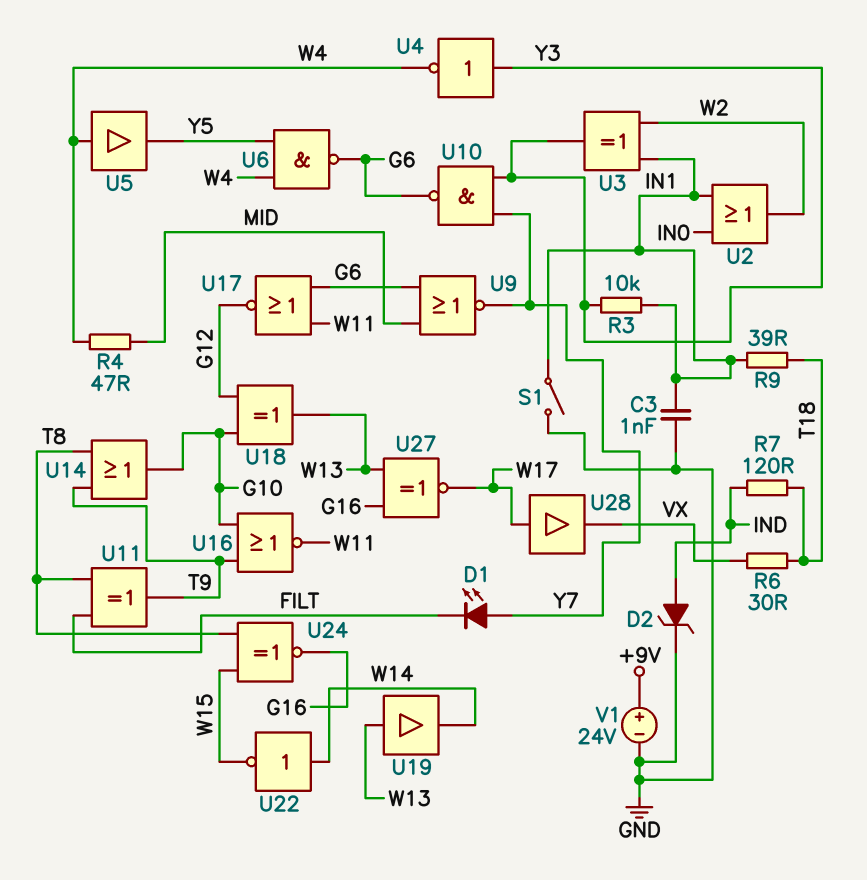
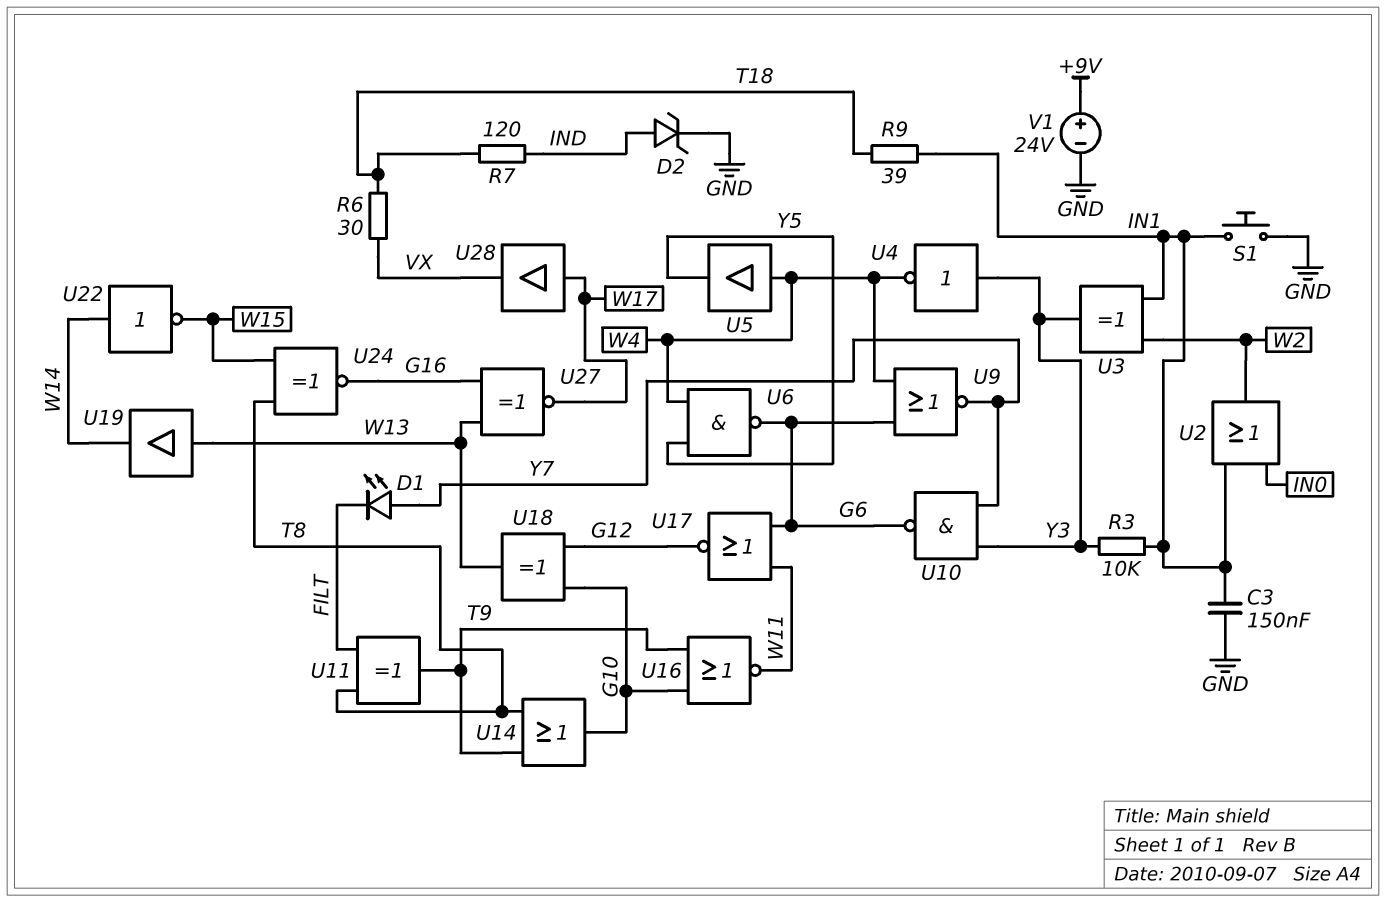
C3: 1nF (GND, IN1) -> 150nF (GND, IN1)
R4: 47 (MID, W4) -> none
S1: switch (GND, IN1) -> button (GND, IN1)
U9: NOR (in G6, in MID, out Y7) -> NOR (in G6, in W4, out Y7)

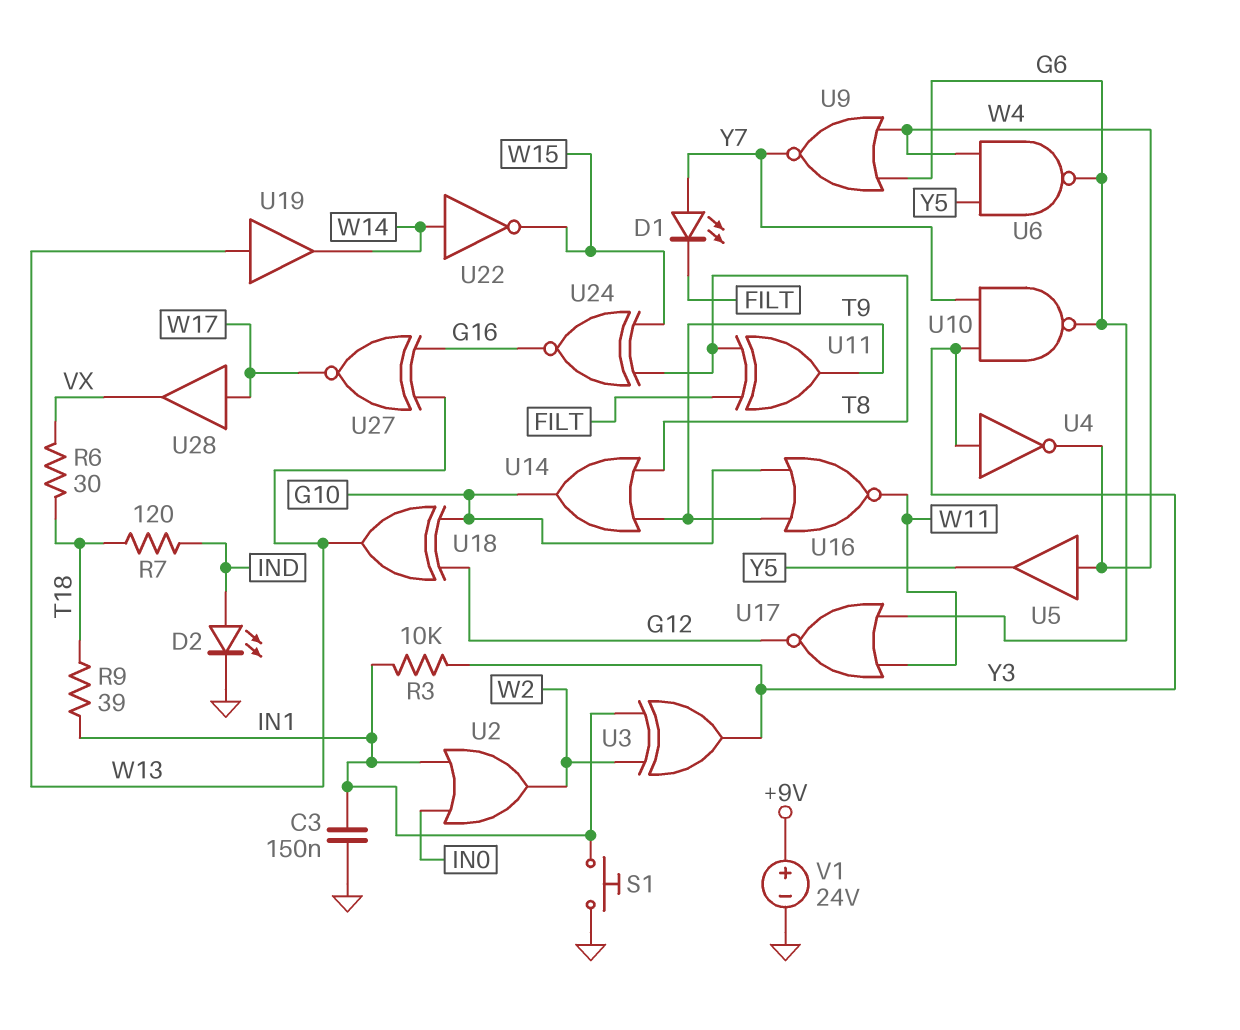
D2: zener (A IND, K GND) -> LED (A IND, K GND)

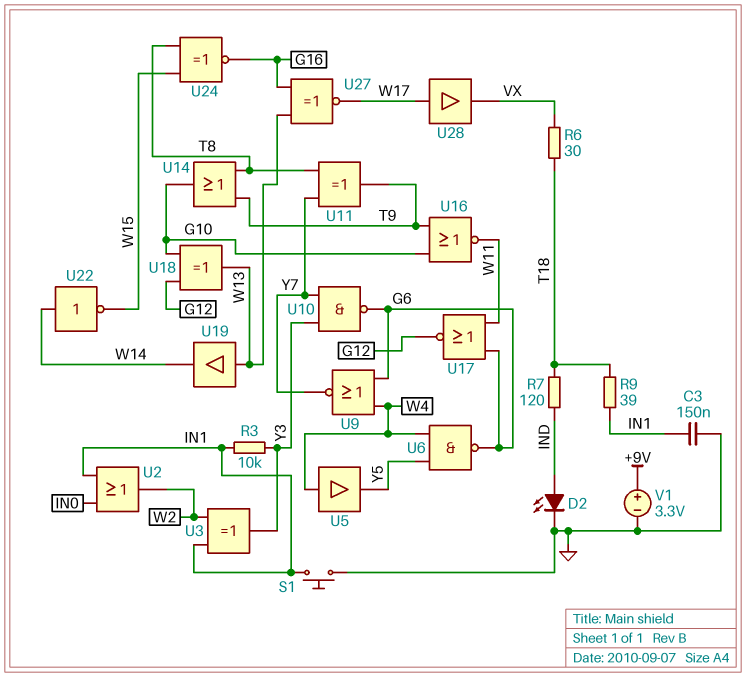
D1: LED (A Y7, K FILT) -> none
U4: NOT (in Y3, out W4) -> none
U11: XOR (in FILT, in T8, out T9) -> XOR (in T8, in Y7, out T9)
V1: 24V (plus +9V, minus GND) -> 3.3V (plus +9V, minus GND)

